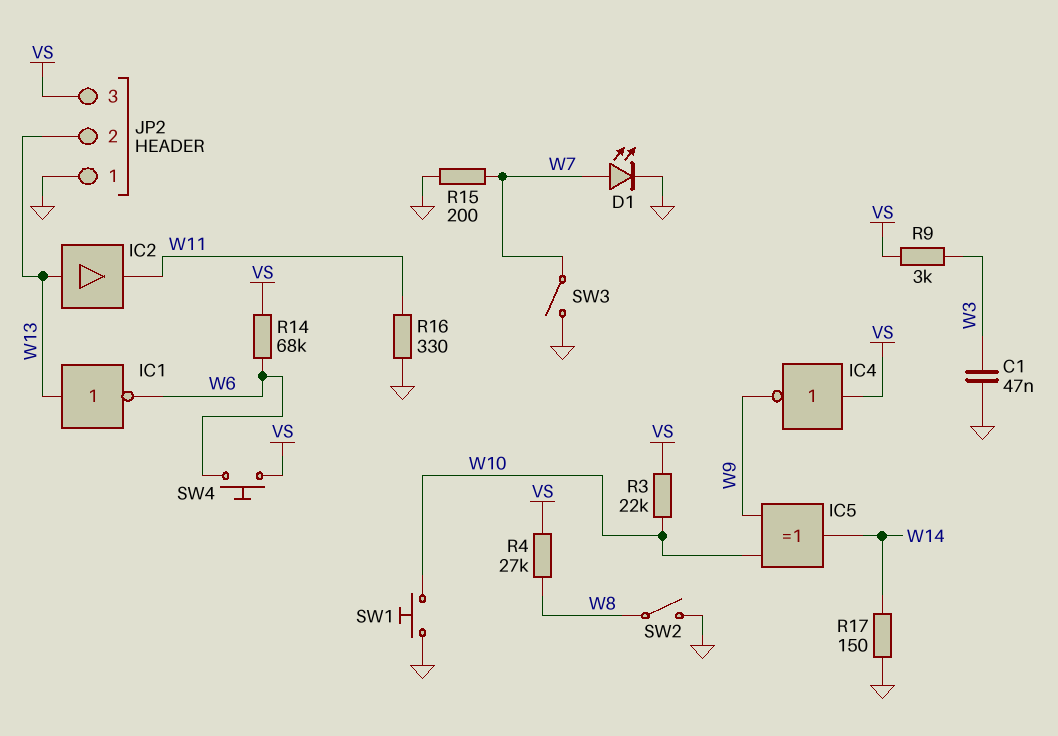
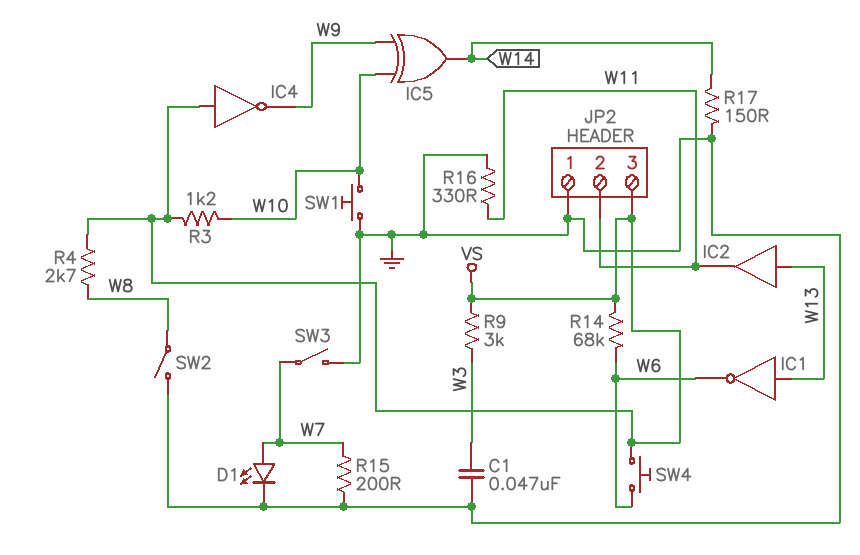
JP2 pin 2: W13 -> W11
R3: 22k (VS, W10) -> 1.2k (VS, W10)
R4: 27k (VS, W8) -> 2.7k (VS, W8)

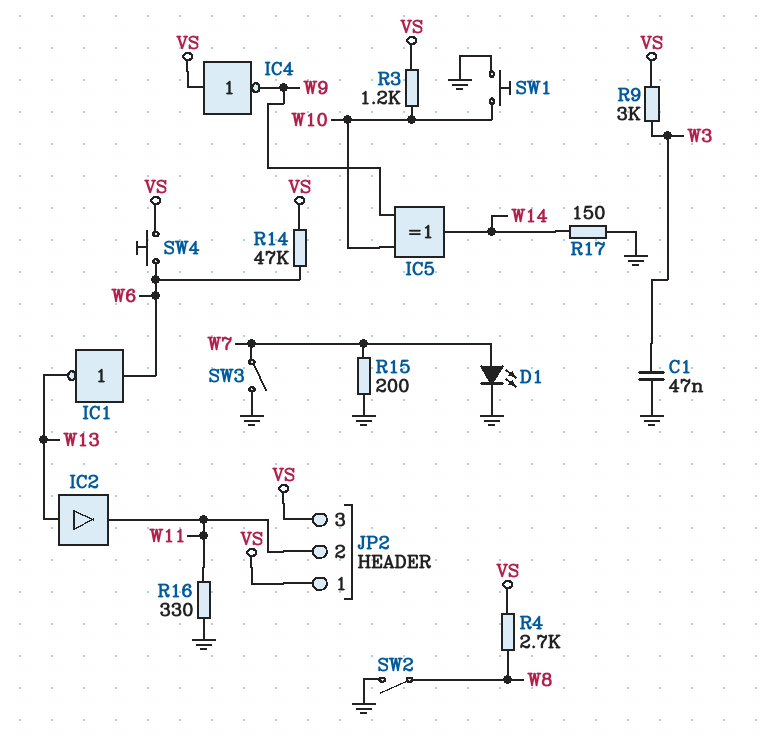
IC1: NOT (in W13, out W6) -> NOT (in W6, out W13)
JP2 pin 1: GND -> VS
R14: 68k (VS, W6) -> 47k (VS, W6)

